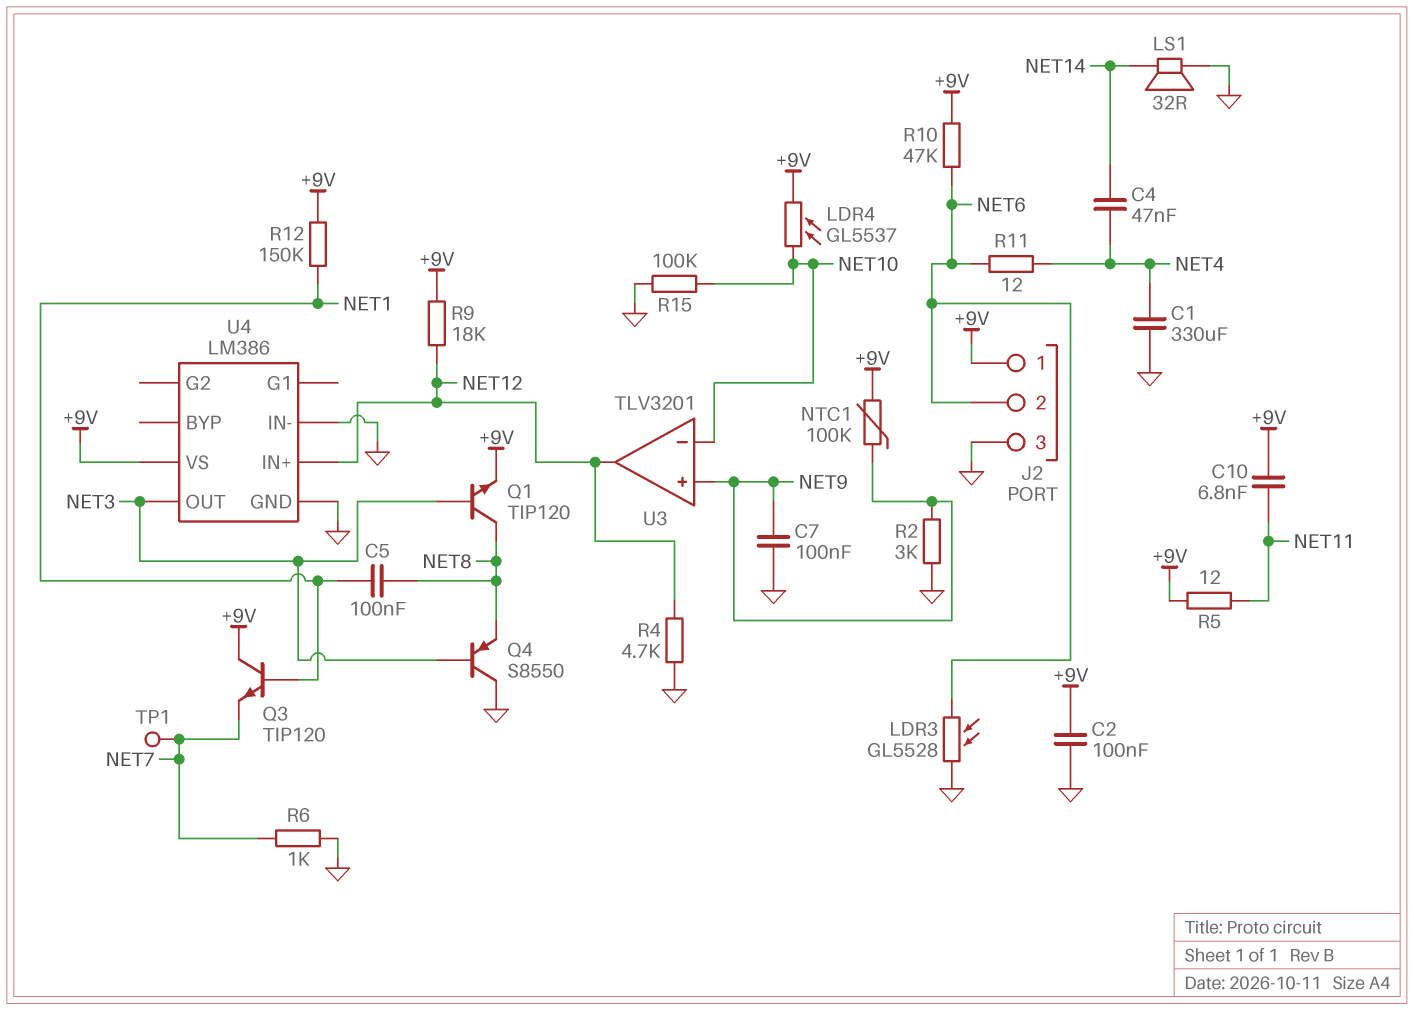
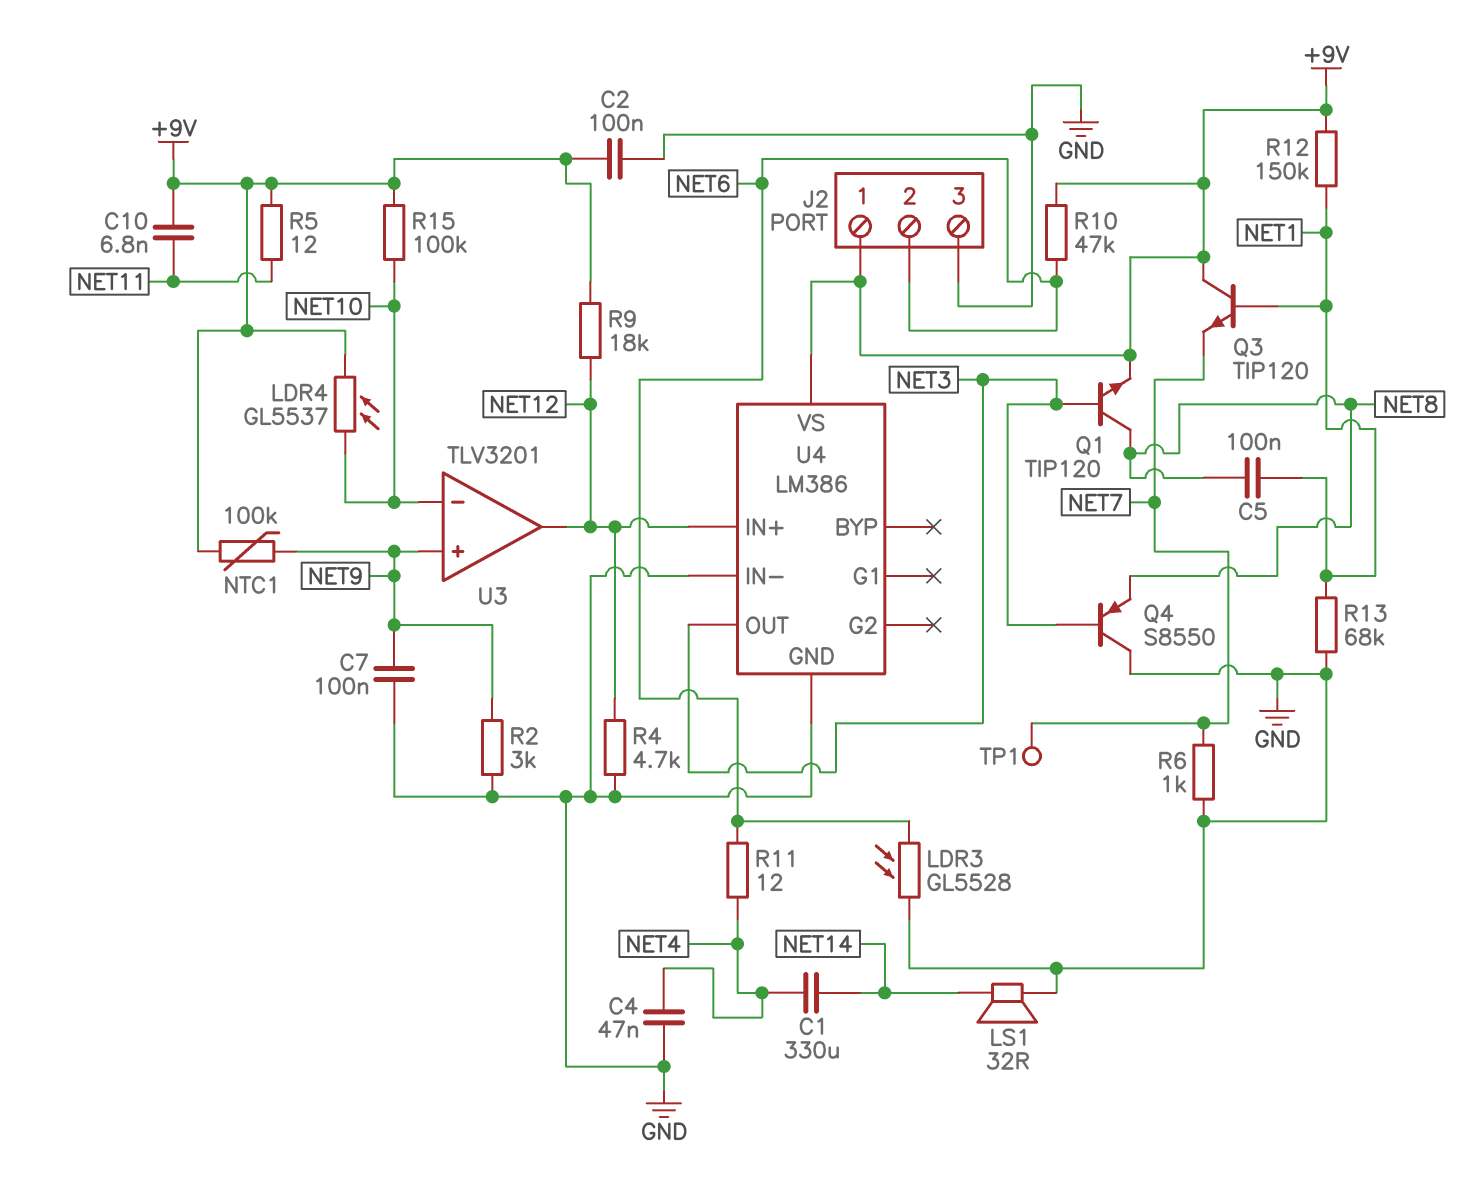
C1: 330uF (GND, NET4) -> 330uF (NET4, NET14)
C4: 47nF (NET4, NET14) -> 47nF (GND, NET4)
R13: none -> 68k (GND, NET1)
R15: 100k (GND, NET10) -> 100k (+9V, NET10)

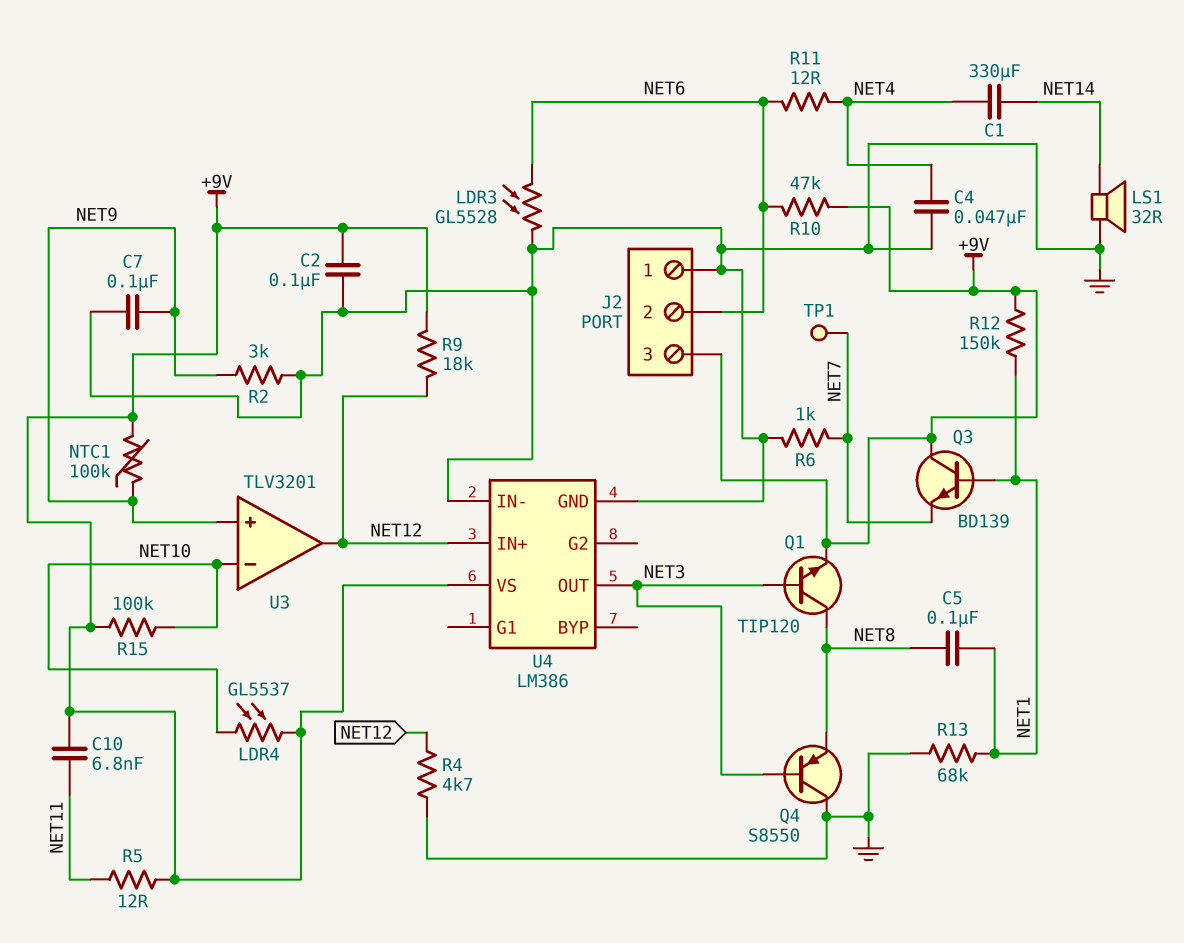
J2 pin 1: +9V -> GND
J2 pin 3: GND -> +9V
Q3: NPN TIP120 (B NET1, C +9V, E NET7) -> NPN BD139 (B NET1, C +9V, E NET7)

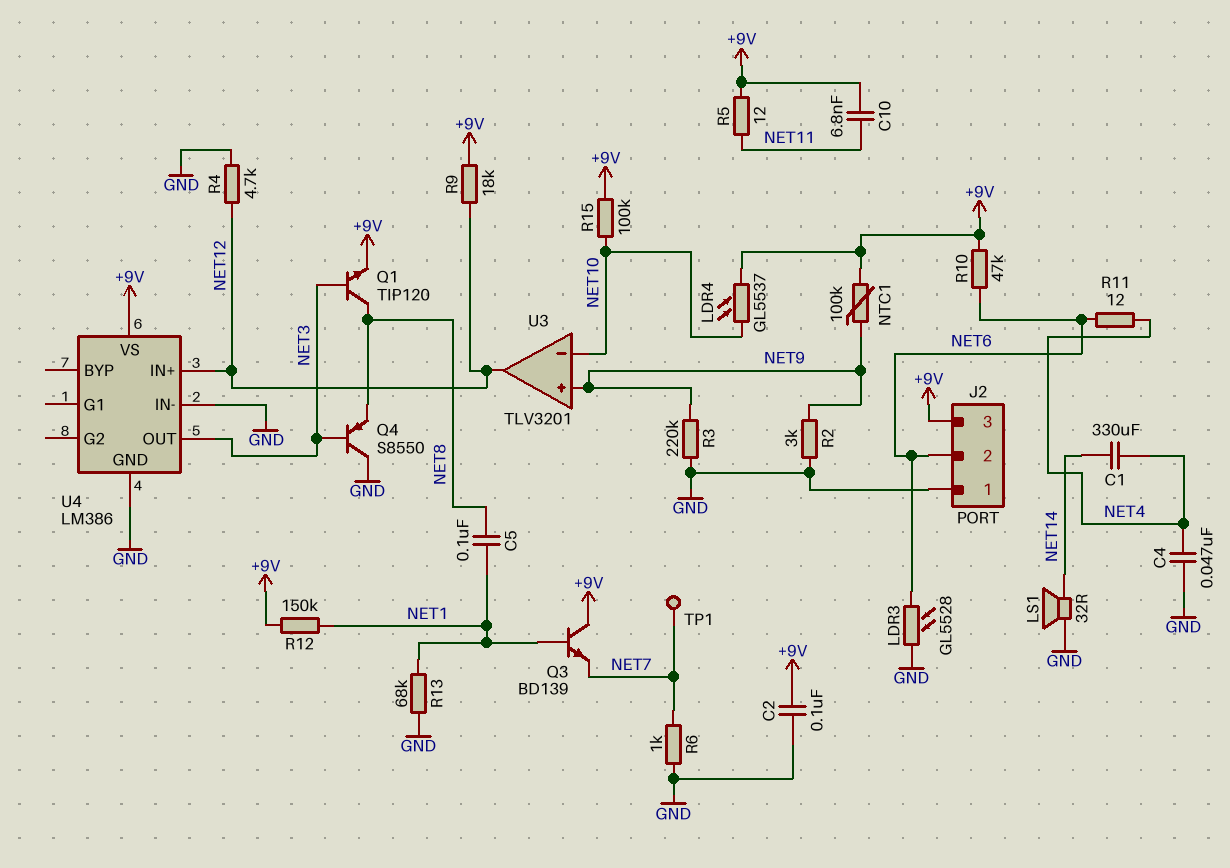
C7: 100nF (GND, NET9) -> none
R3: none -> 220k (GND, NET9)

